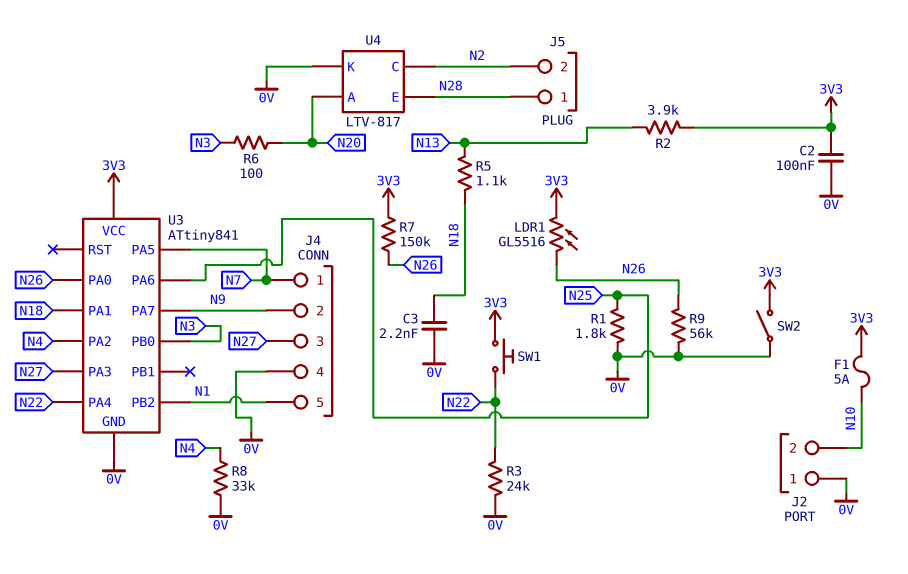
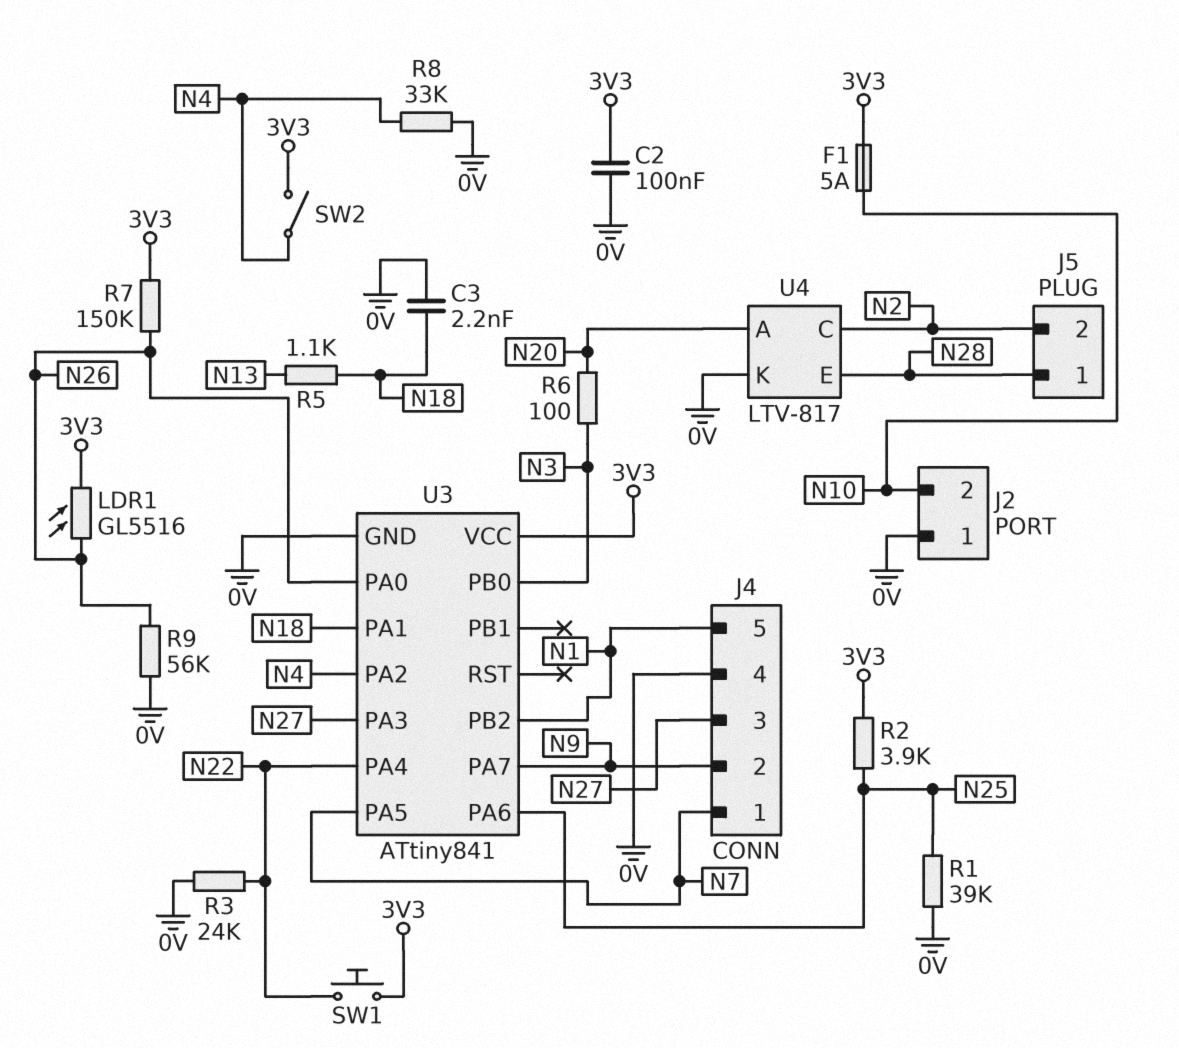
R1: 1.8k (0V, N25) -> 39k (0V, N25)
R2: 3.9k (3V3, N13) -> 3.9k (3V3, N25)
SW2: switch (0V, 3V3) -> switch (3V3, N4)

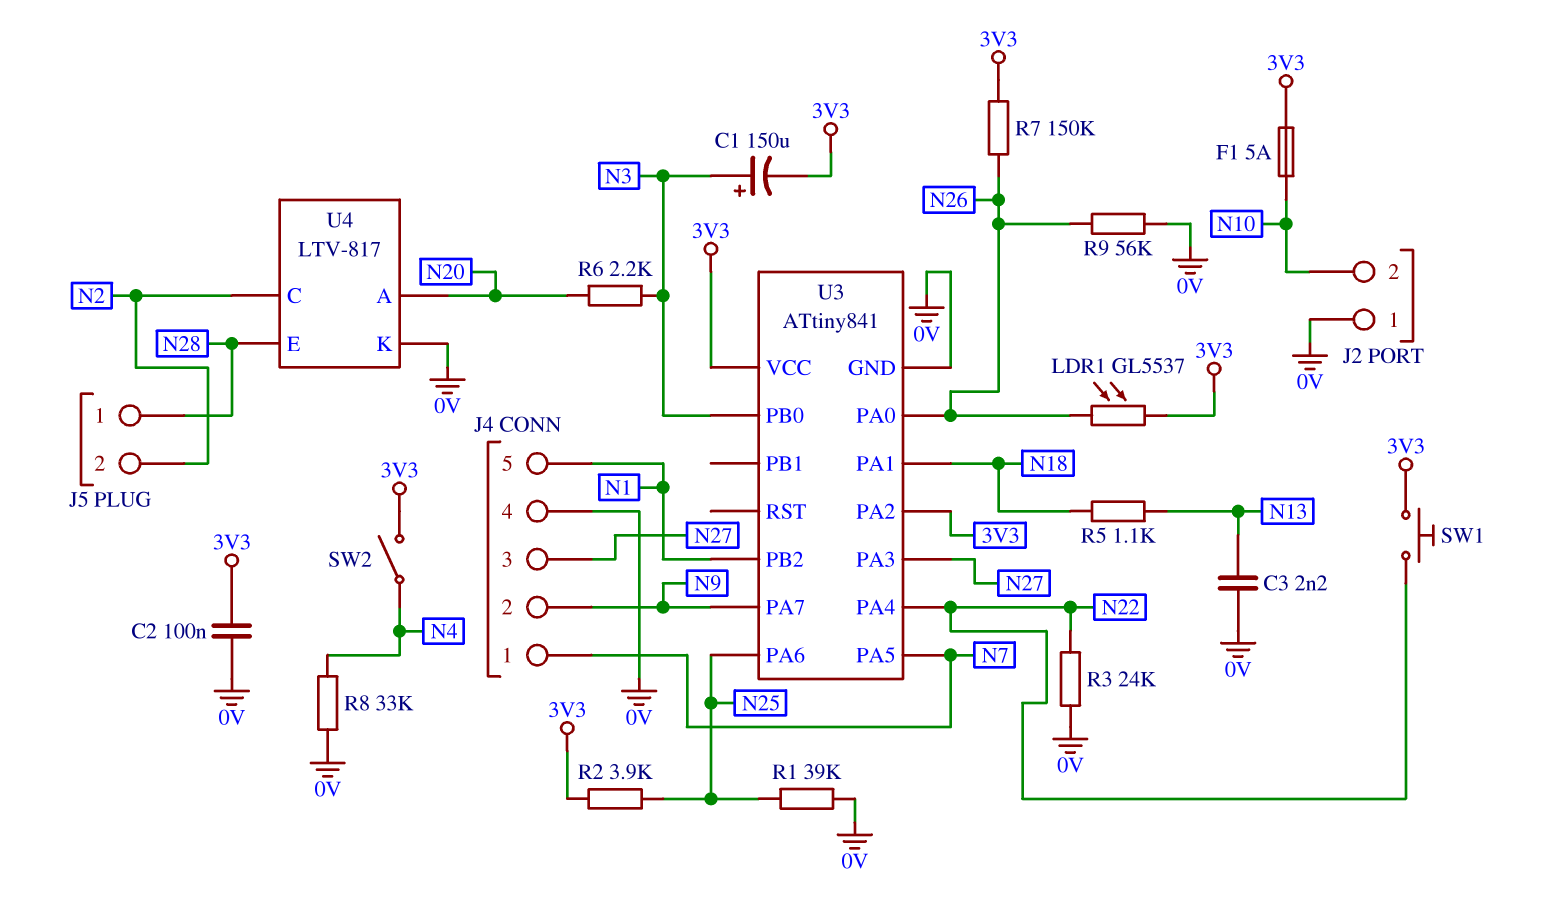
C1: none -> 150uF (plus N3, minus 3V3)
C3: 2.2nF (0V, N18) -> 2.2nF (0V, N13)
LDR1: GL5516 (3V3, N26) -> GL5537 (3V3, N26)
R6: 100 (N3, N20) -> 2.2k (N3, N20)
U3 pin PA2: N4 -> 3V3

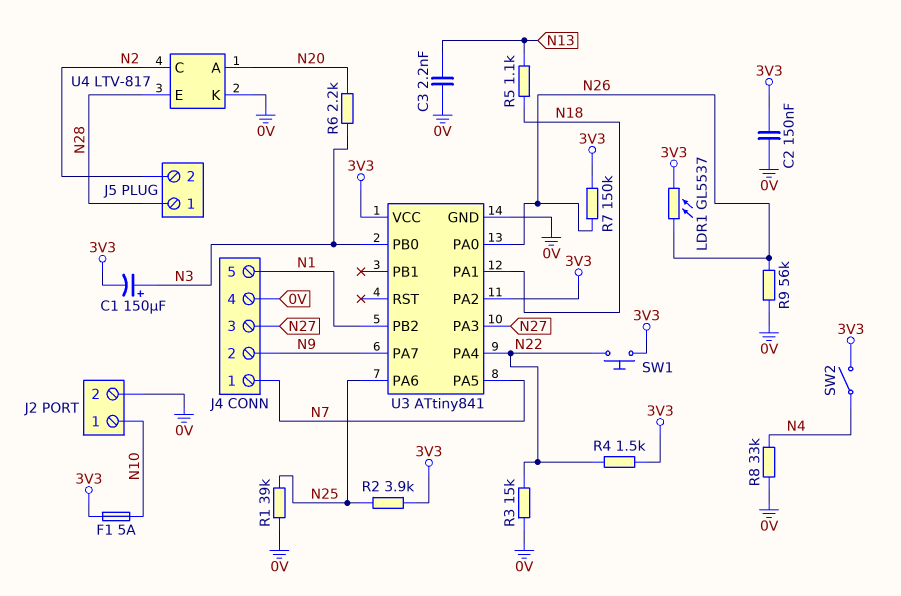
C2: 100nF (0V, 3V3) -> 150nF (0V, 3V3)
J2 pin 1: 0V -> N10
J2 pin 2: N10 -> 0V
R3: 24k (0V, N22) -> 15k (0V, N22)
R4: none -> 1.5k (3V3, N22)

